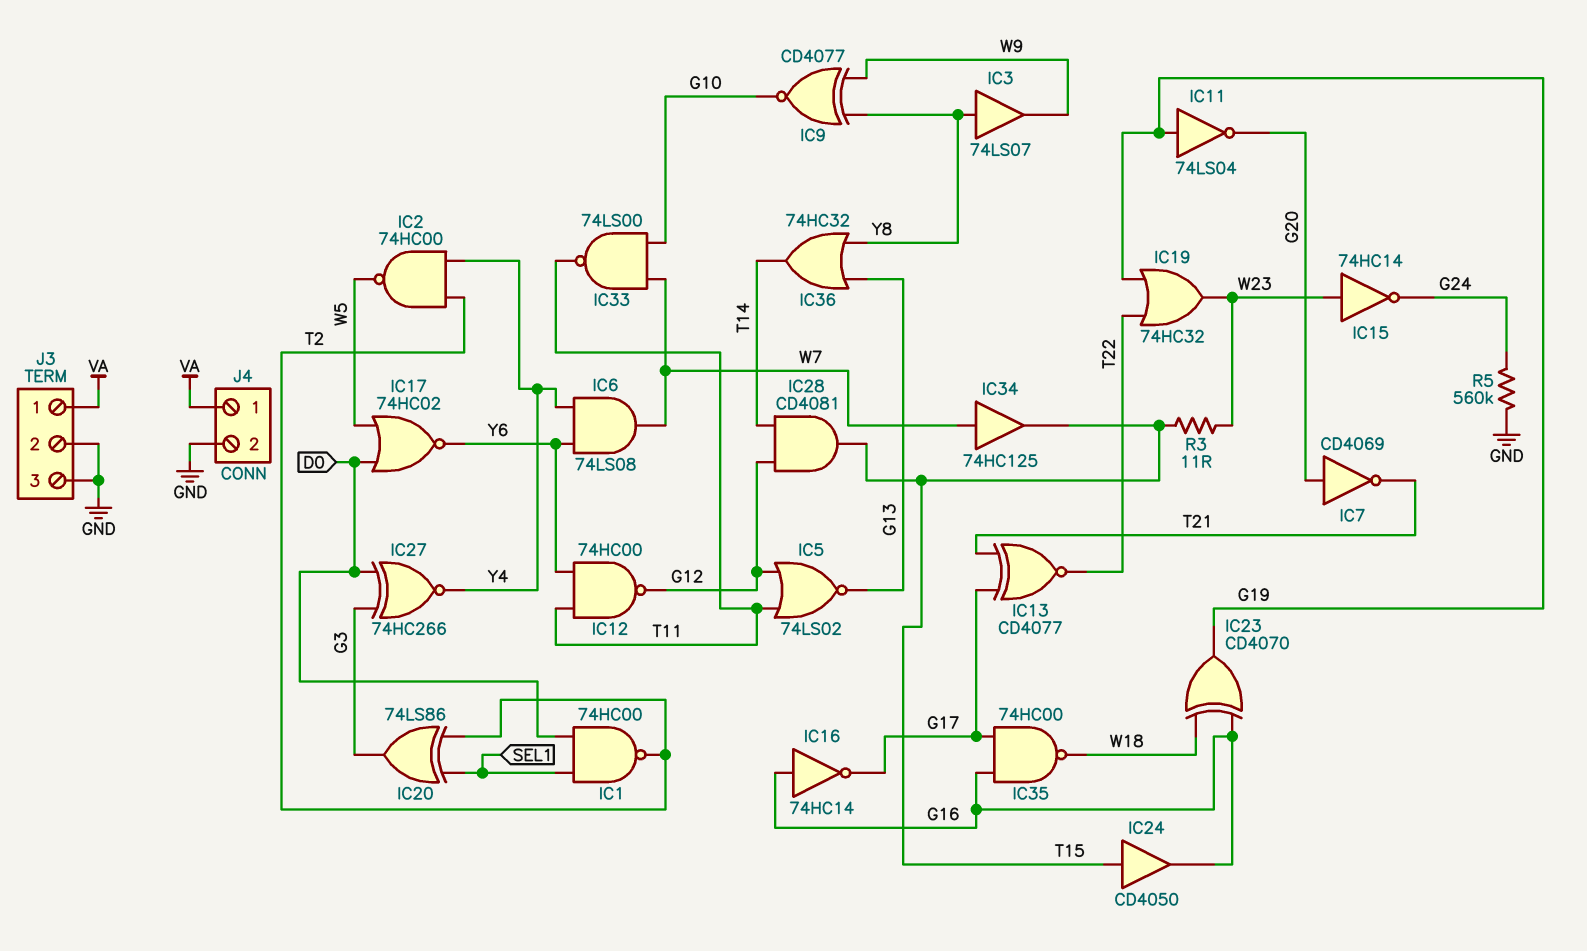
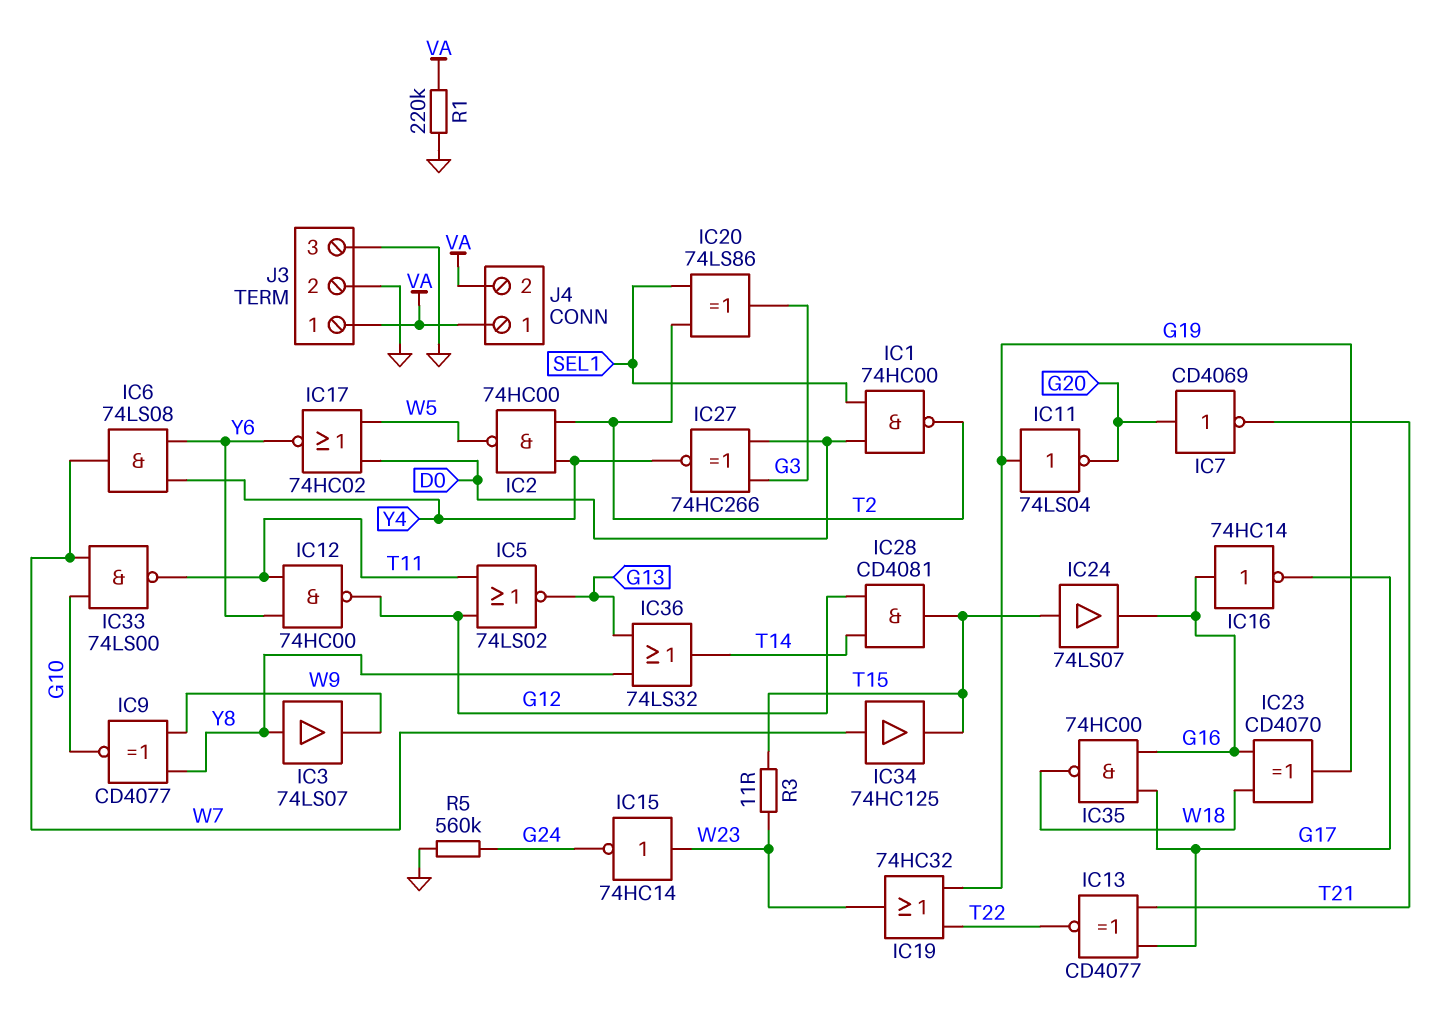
IC24: buffer CD4050 (in T15, out G16) -> buffer 74LS07 (in T15, out G16)
IC36: OR 74HC32 (in G13, in Y8, out T14) -> OR 74LS32 (in G13, in Y8, out T14)
J4 pin 2: GND -> VA
R1: none -> 220k (GND, VA)

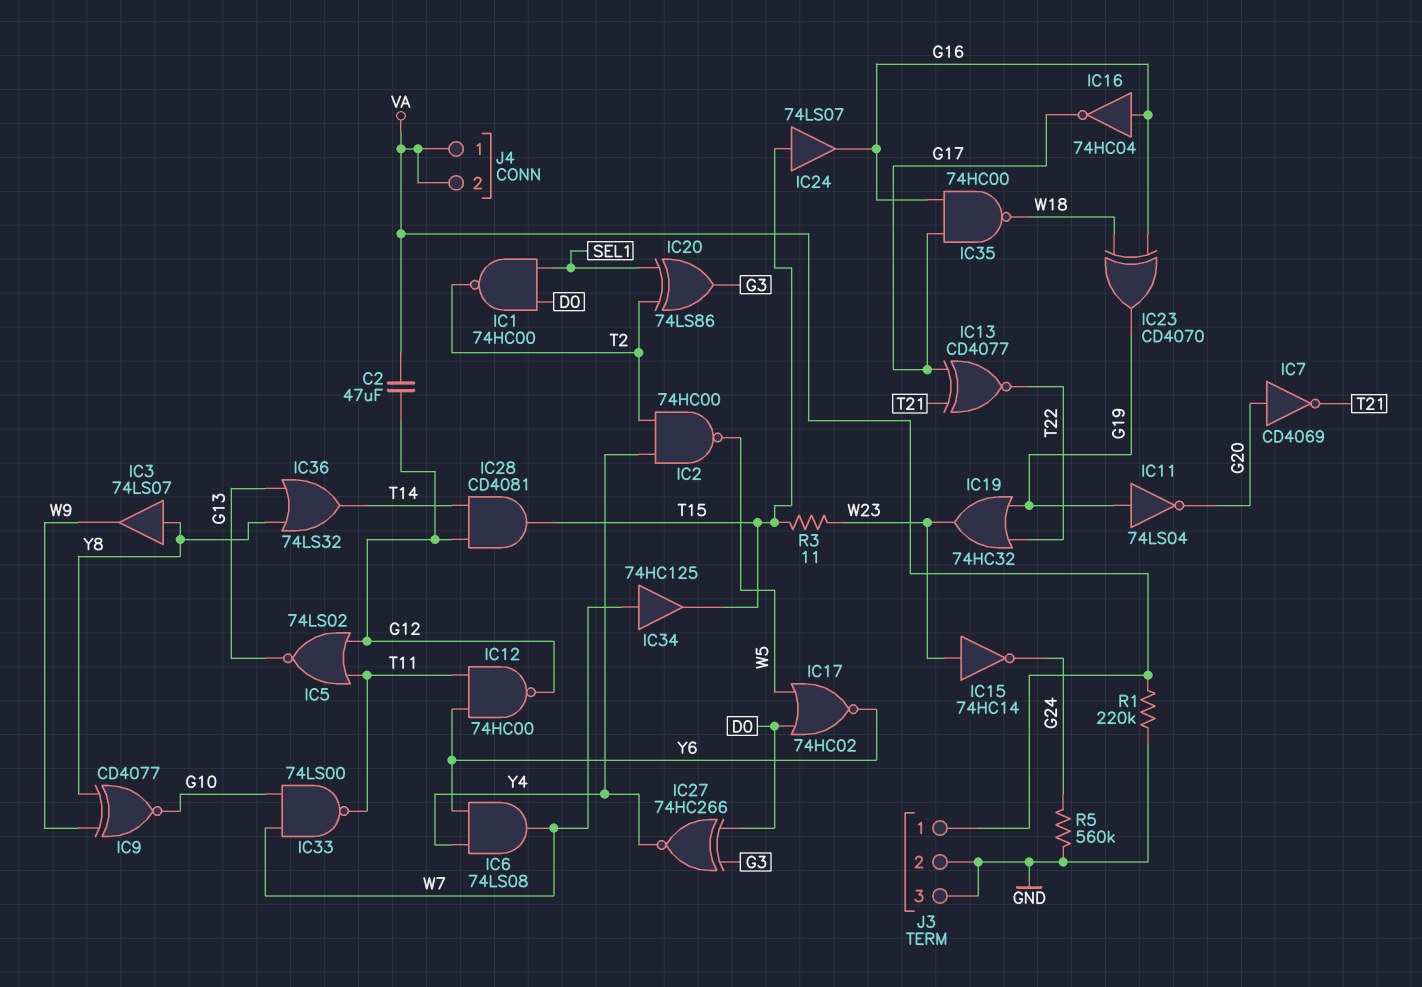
C2: none -> 47uF (G12, VA)
IC16: NOT 74HC14 (in G16, out G17) -> NOT 74HC04 (in G16, out G17)

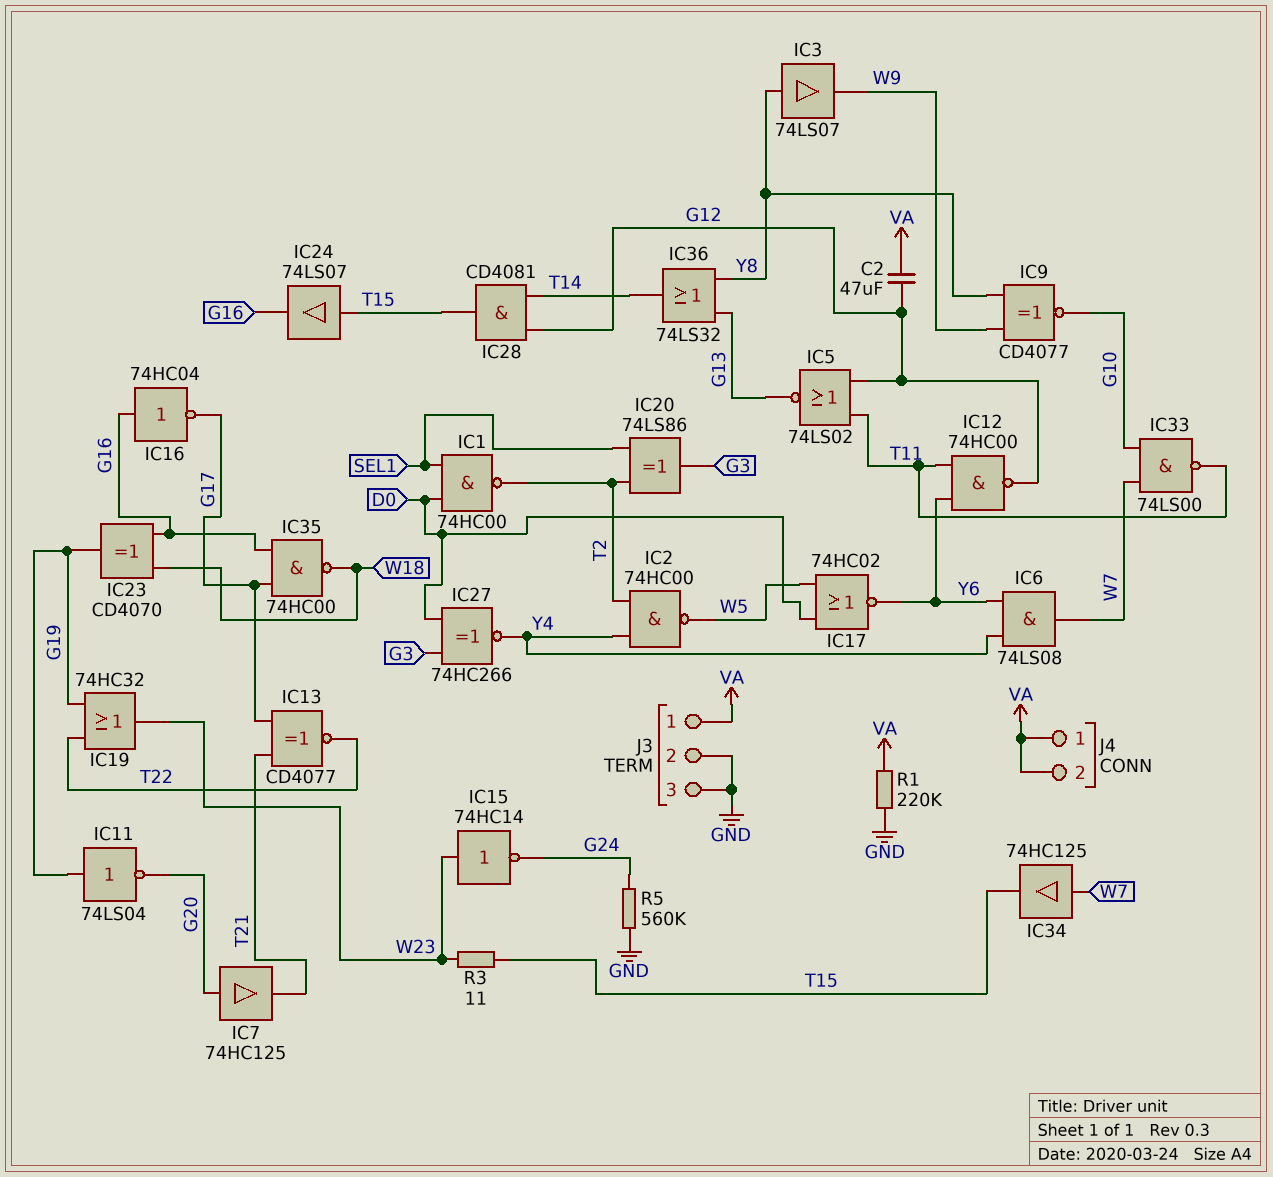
IC7: NOT CD4069 (in G20, out T21) -> buffer 74HC125 (in G20, out T21)

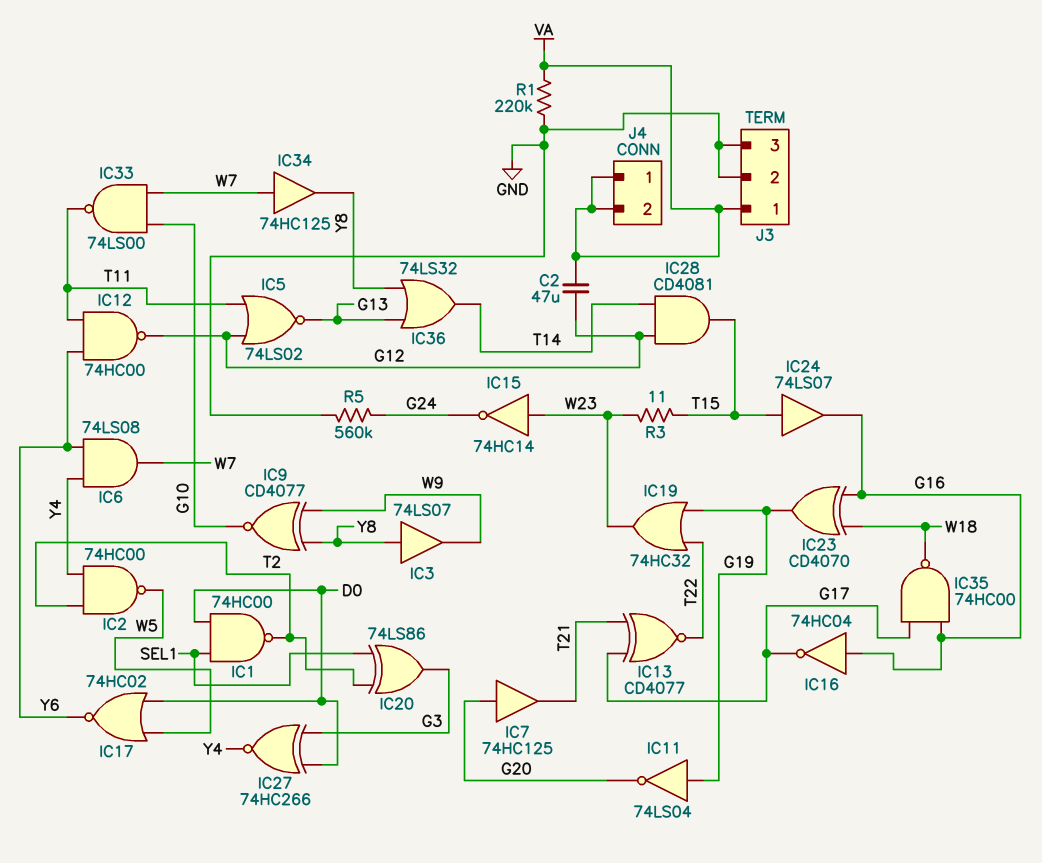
IC34: buffer 74HC125 (in W7, out T15) -> buffer 74HC125 (in W7, out Y8)

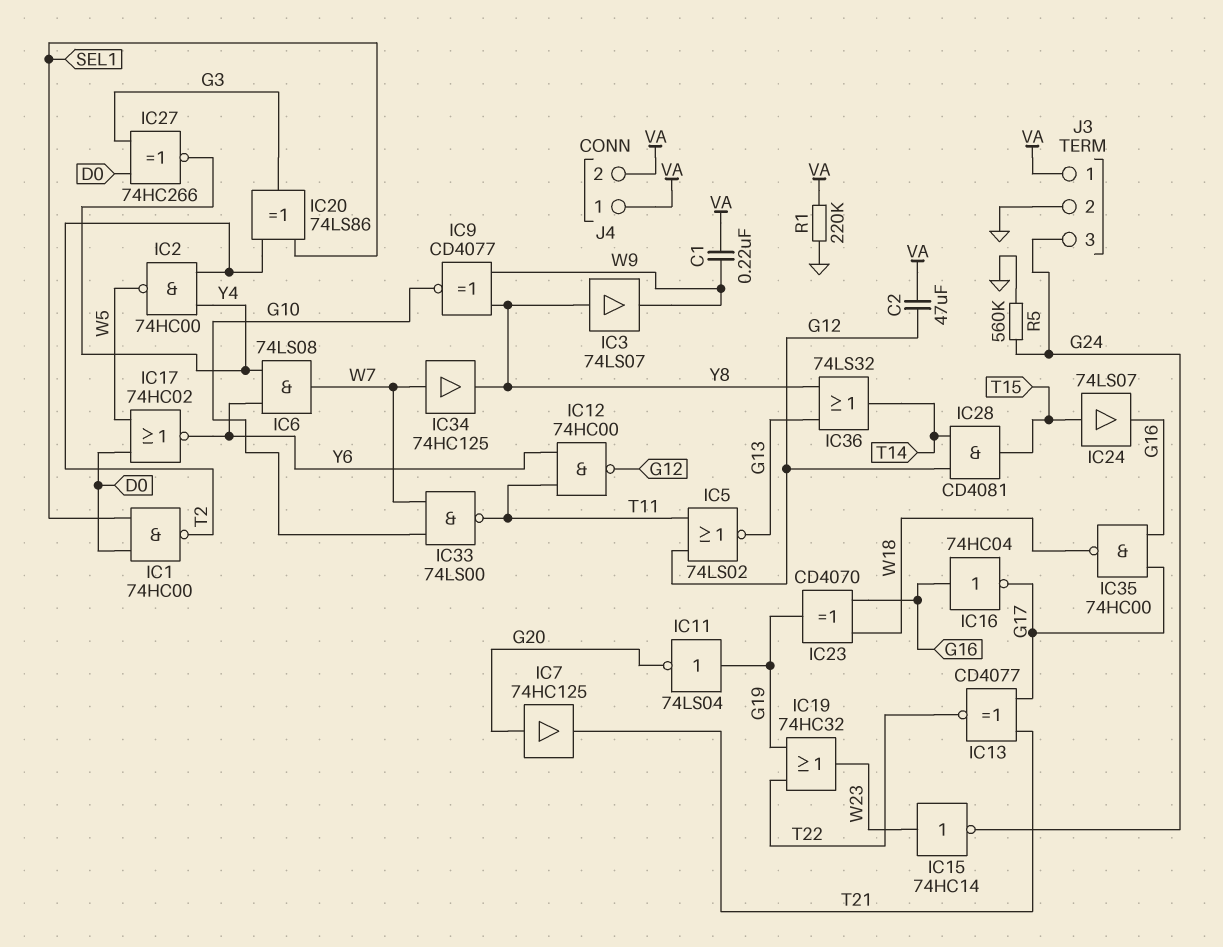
C1: none -> 220nF (VA, W9)
J3 pin 3: GND -> G24
R3: 11 (T15, W23) -> none

